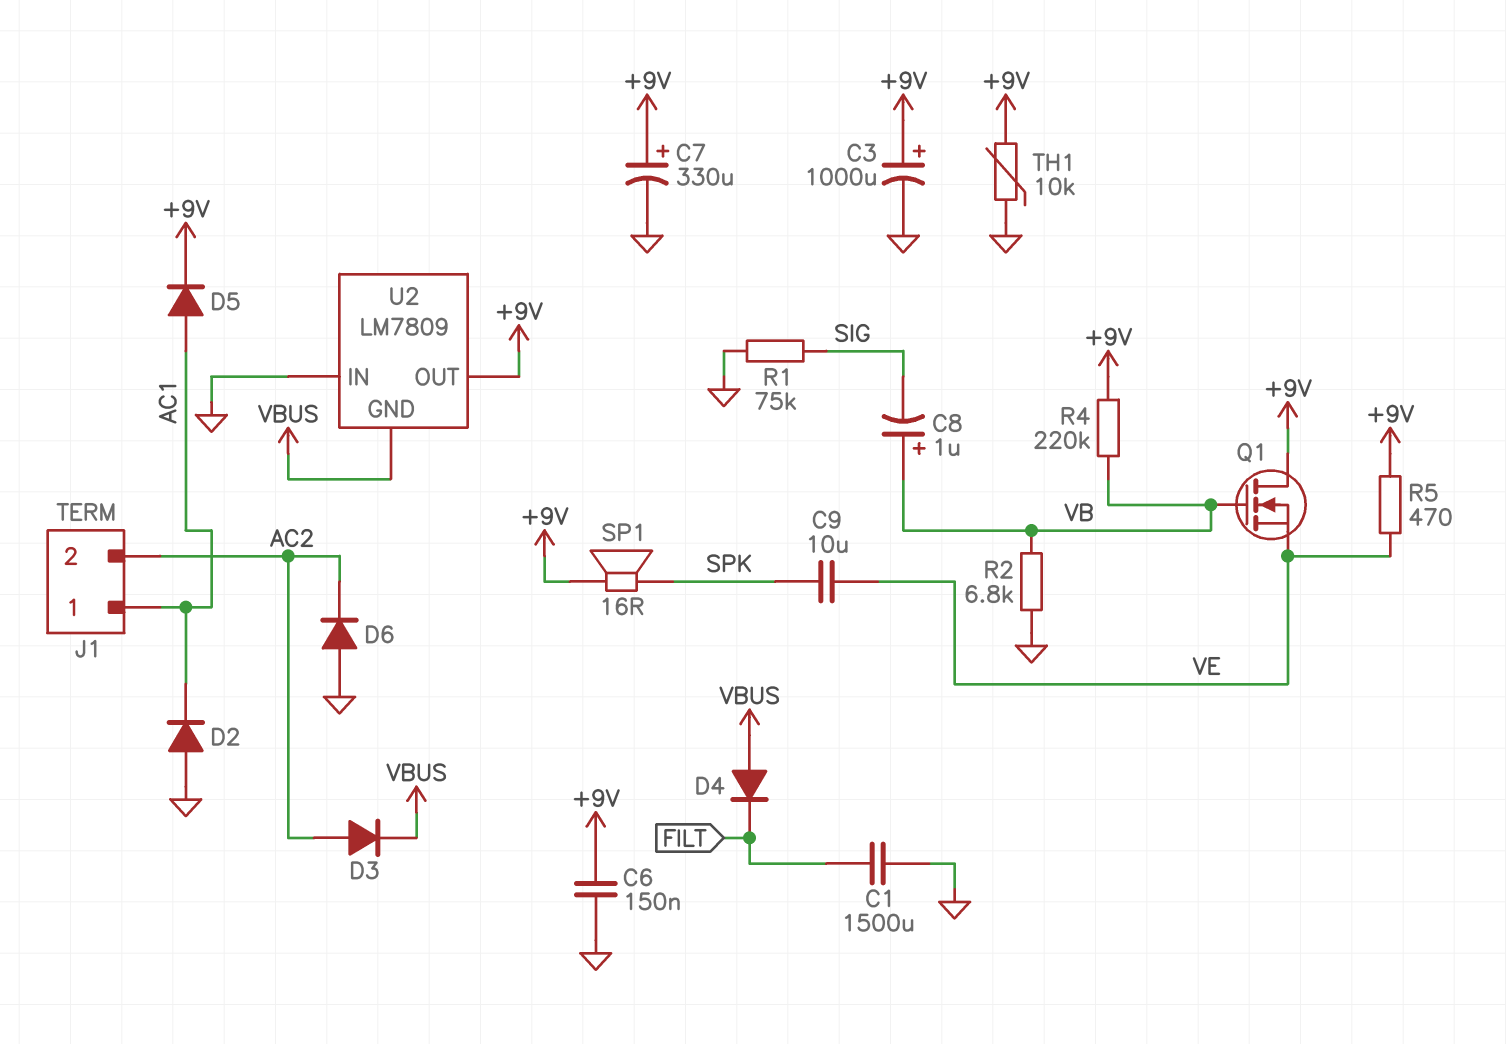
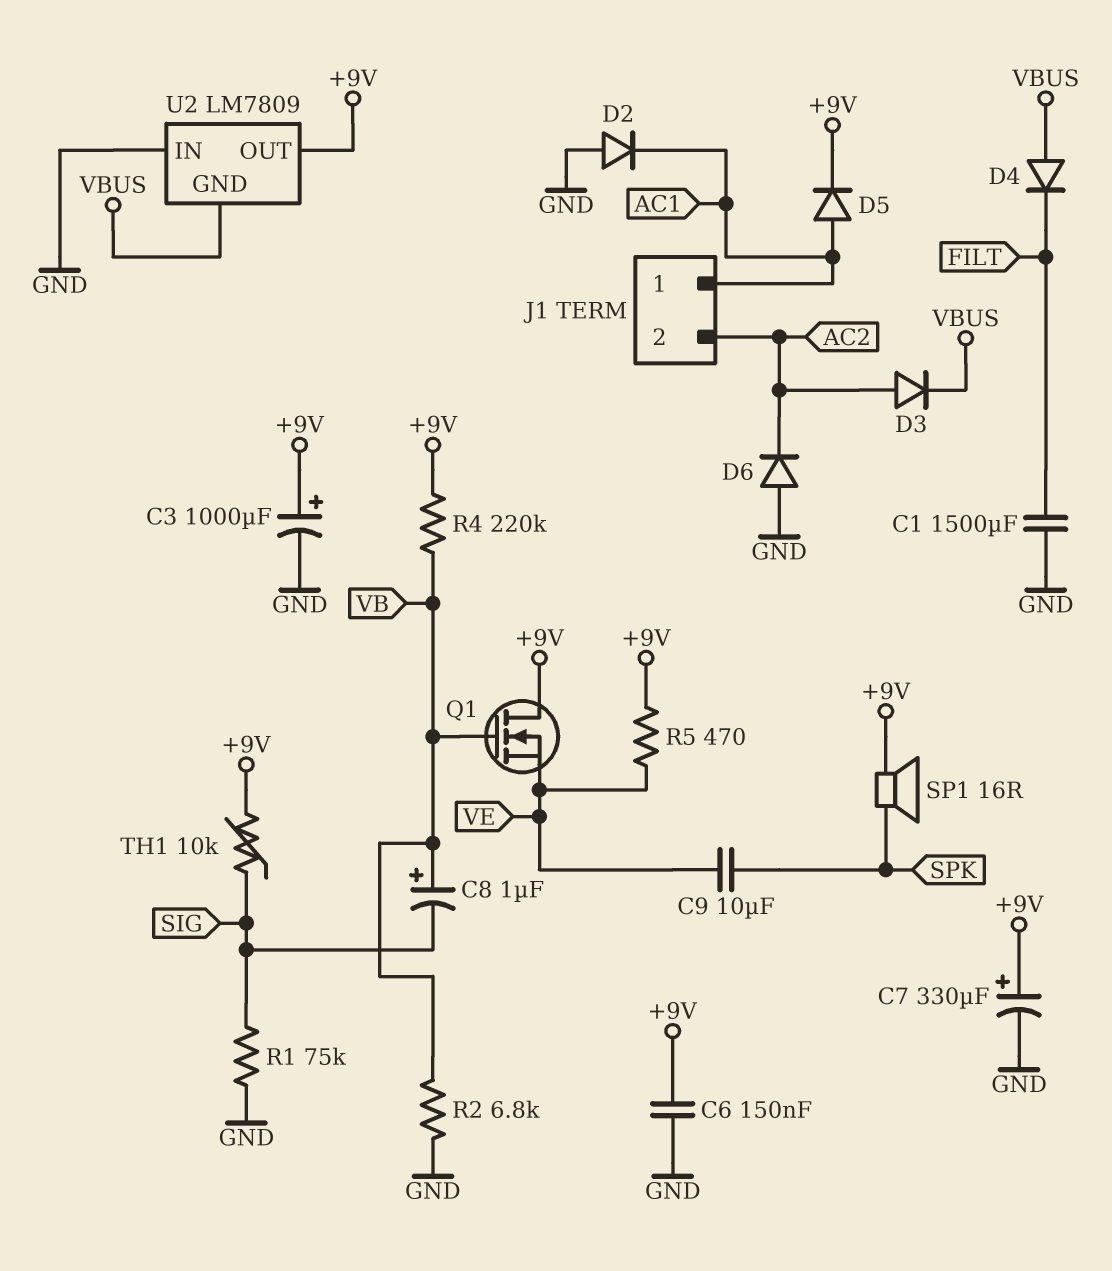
TH1: 10k (+9V, GND) -> 10k (+9V, SIG)

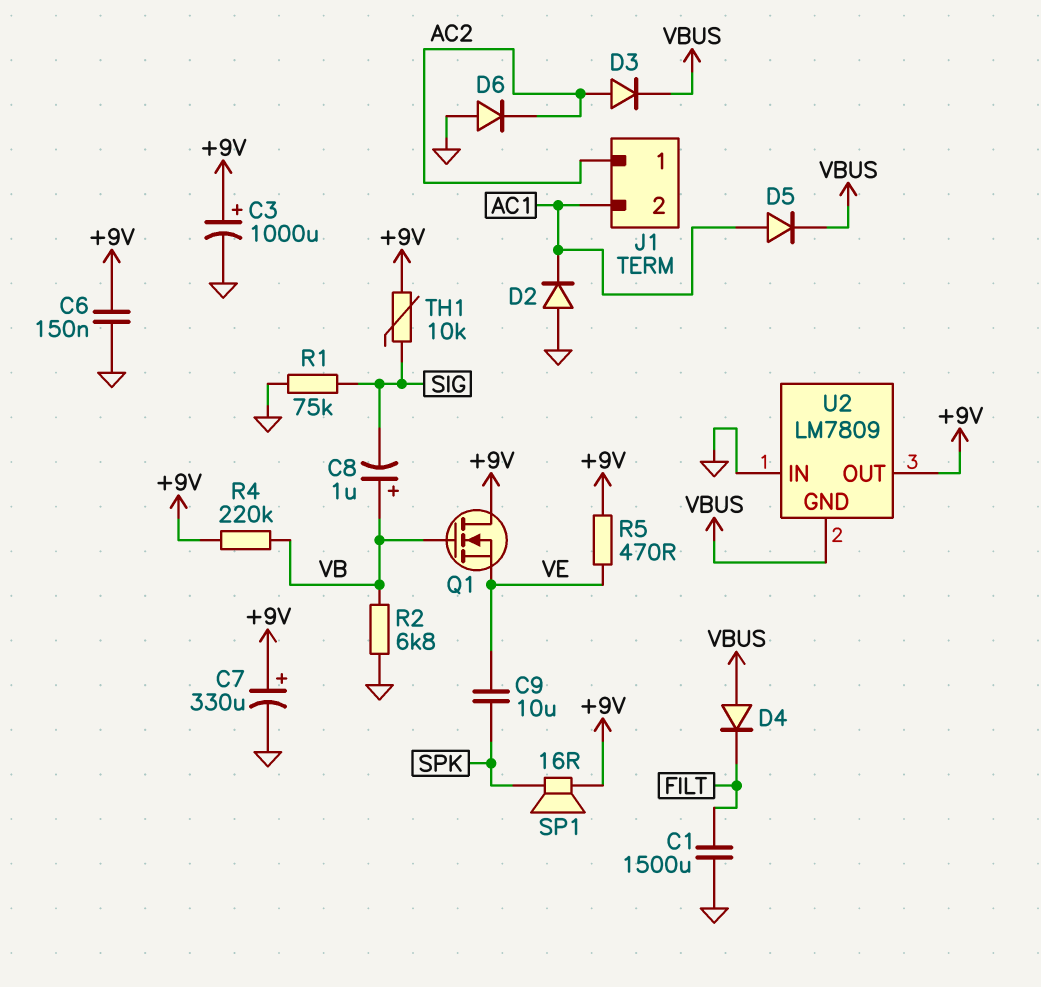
D5: diode (A AC1, K +9V) -> diode (A AC1, K VBUS)
J1 pin 1: AC1 -> AC2
J1 pin 2: AC2 -> AC1

